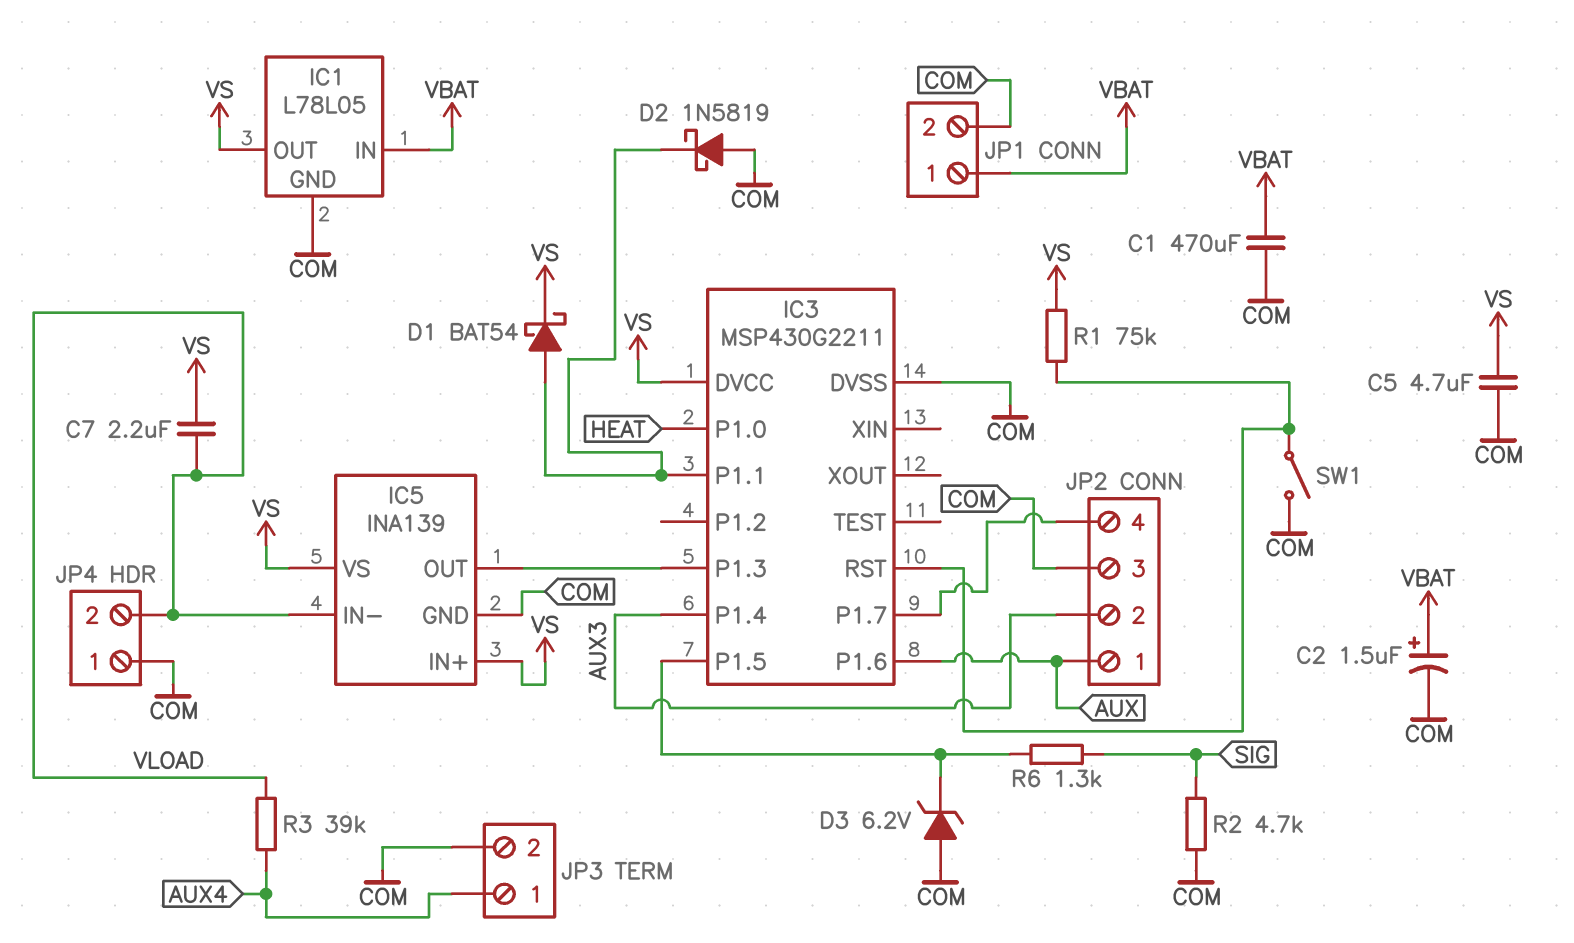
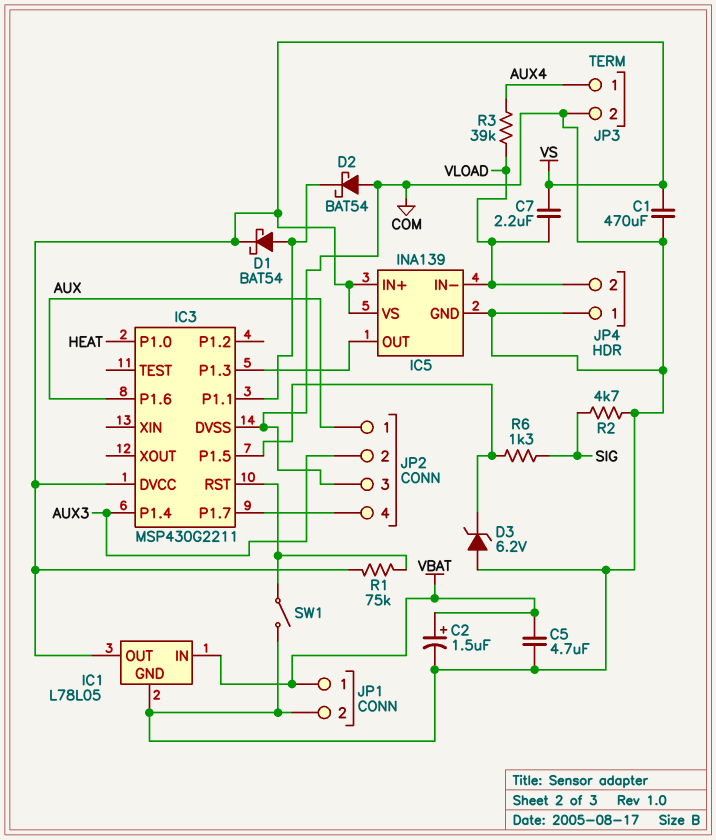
C1: 470uF (COM, VBAT) -> 470uF (COM, VS)
C5: 4.7uF (COM, VS) -> 4.7uF (COM, VBAT)
D2: schottky 1N5819 (A COM, K IC3/P1.1) -> schottky BAT54 (A COM, K IC3/P1.1)

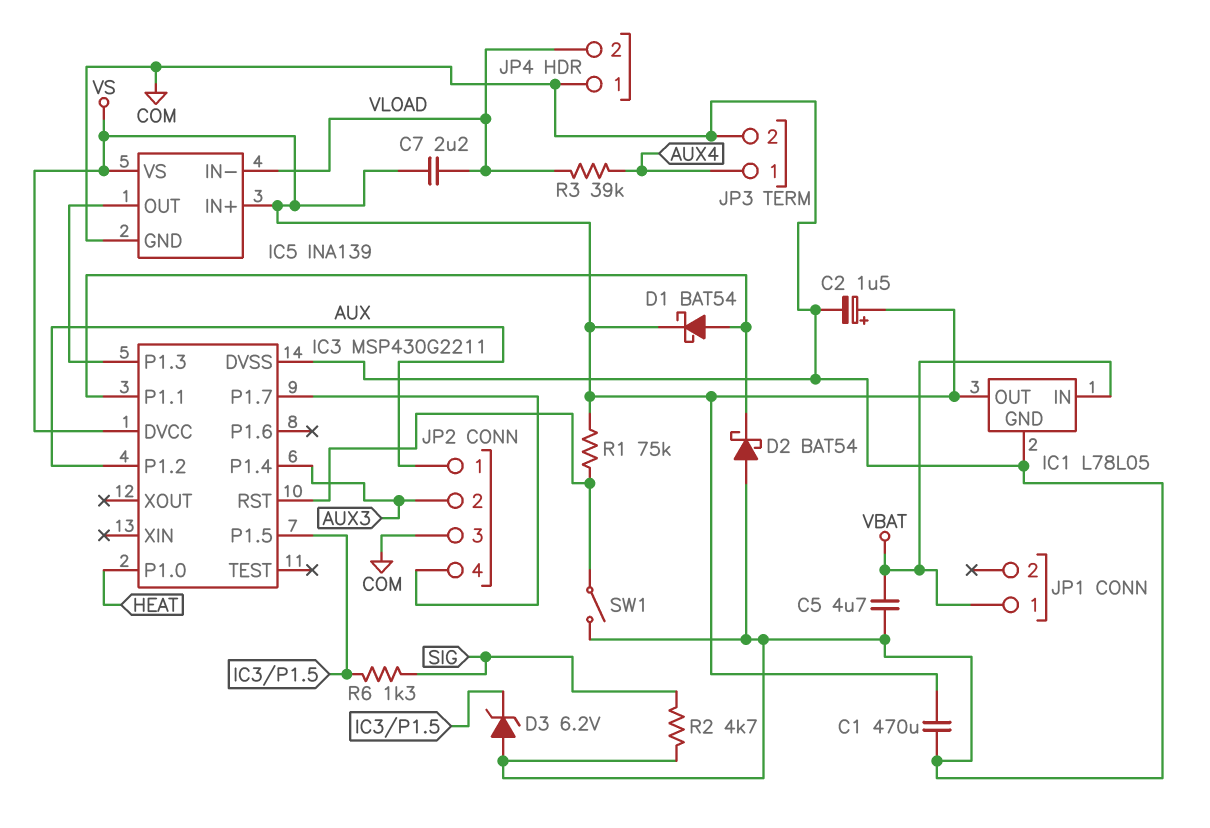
C2: 1.5uF (plus VBAT, minus COM) -> 1.5uF (plus VS, minus COM)
IC3 pin P1.2: none -> AUX
IC3 pin P1.6: AUX -> none
JP1 pin 2: COM -> none

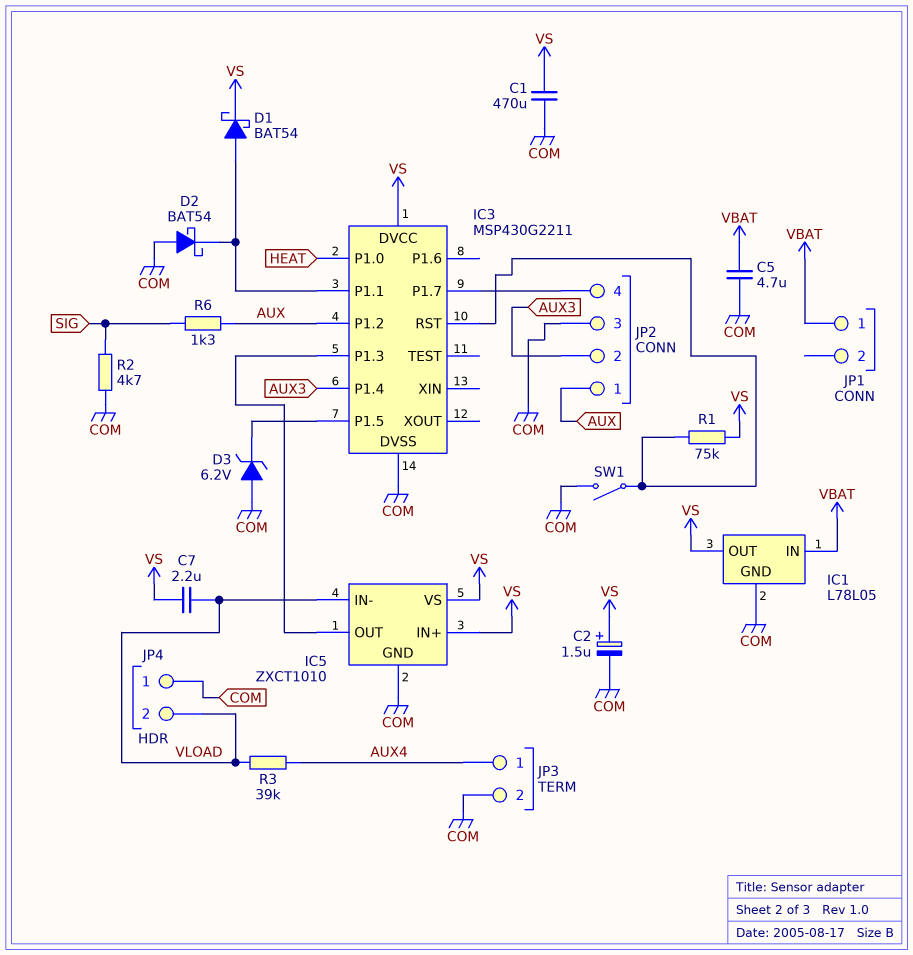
IC5: INA139 -> ZXCT1010
R6: 1.3k (IC3/P1.5, SIG) -> 1.3k (AUX, SIG)

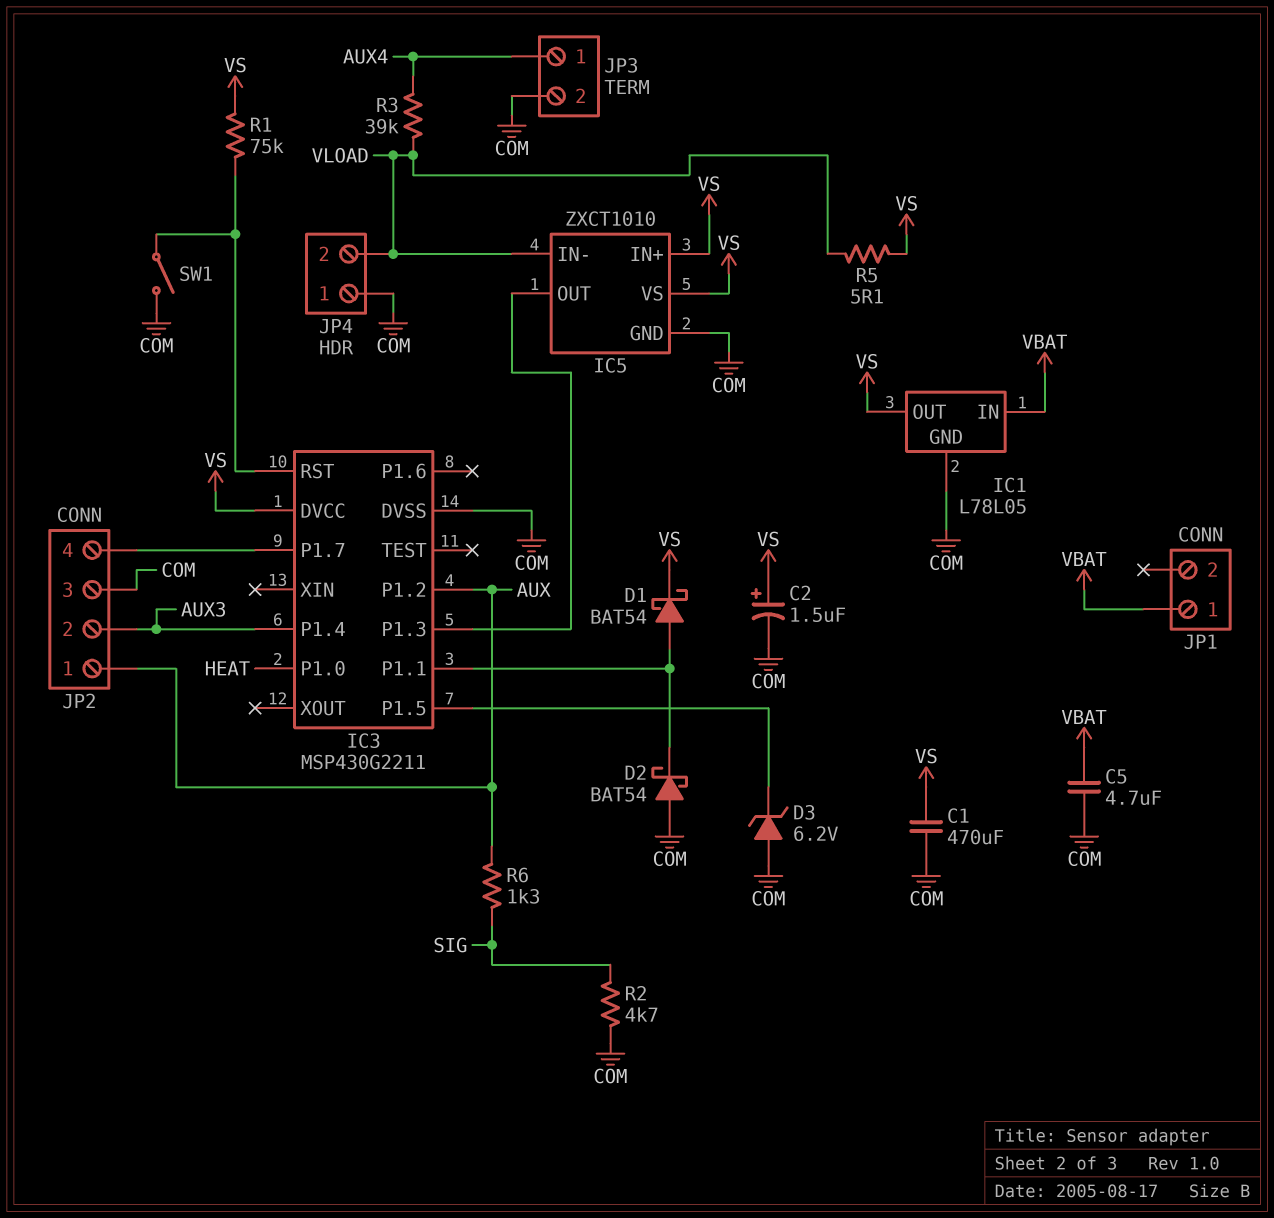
C7: 2.2uF (VLOAD, VS) -> none
R5: none -> 5.1 (VLOAD, VS)

